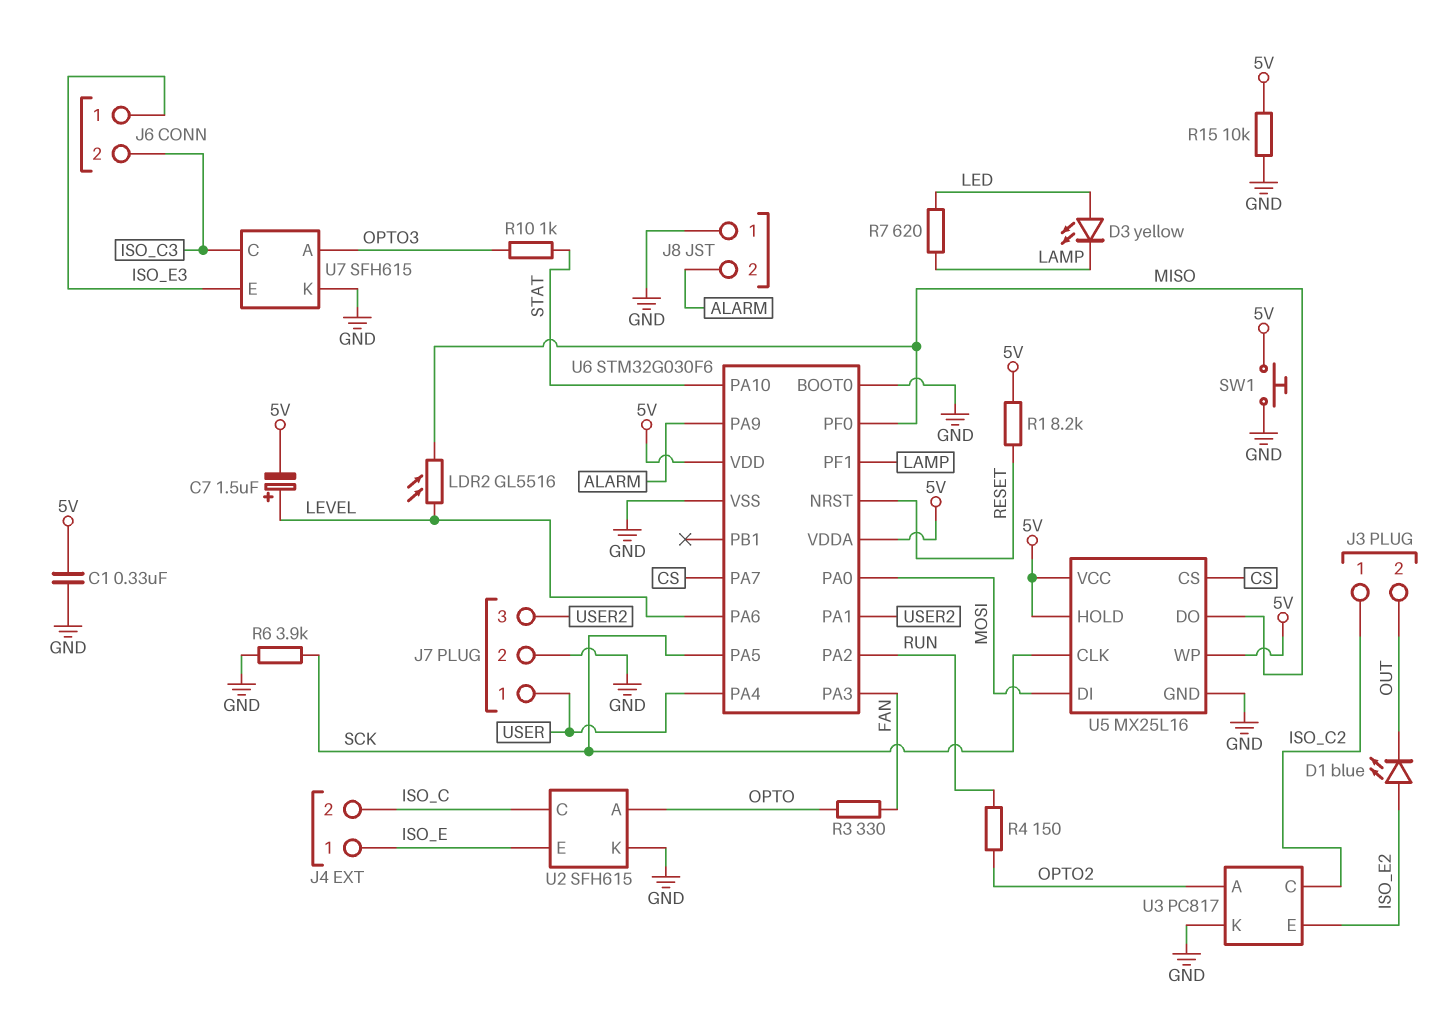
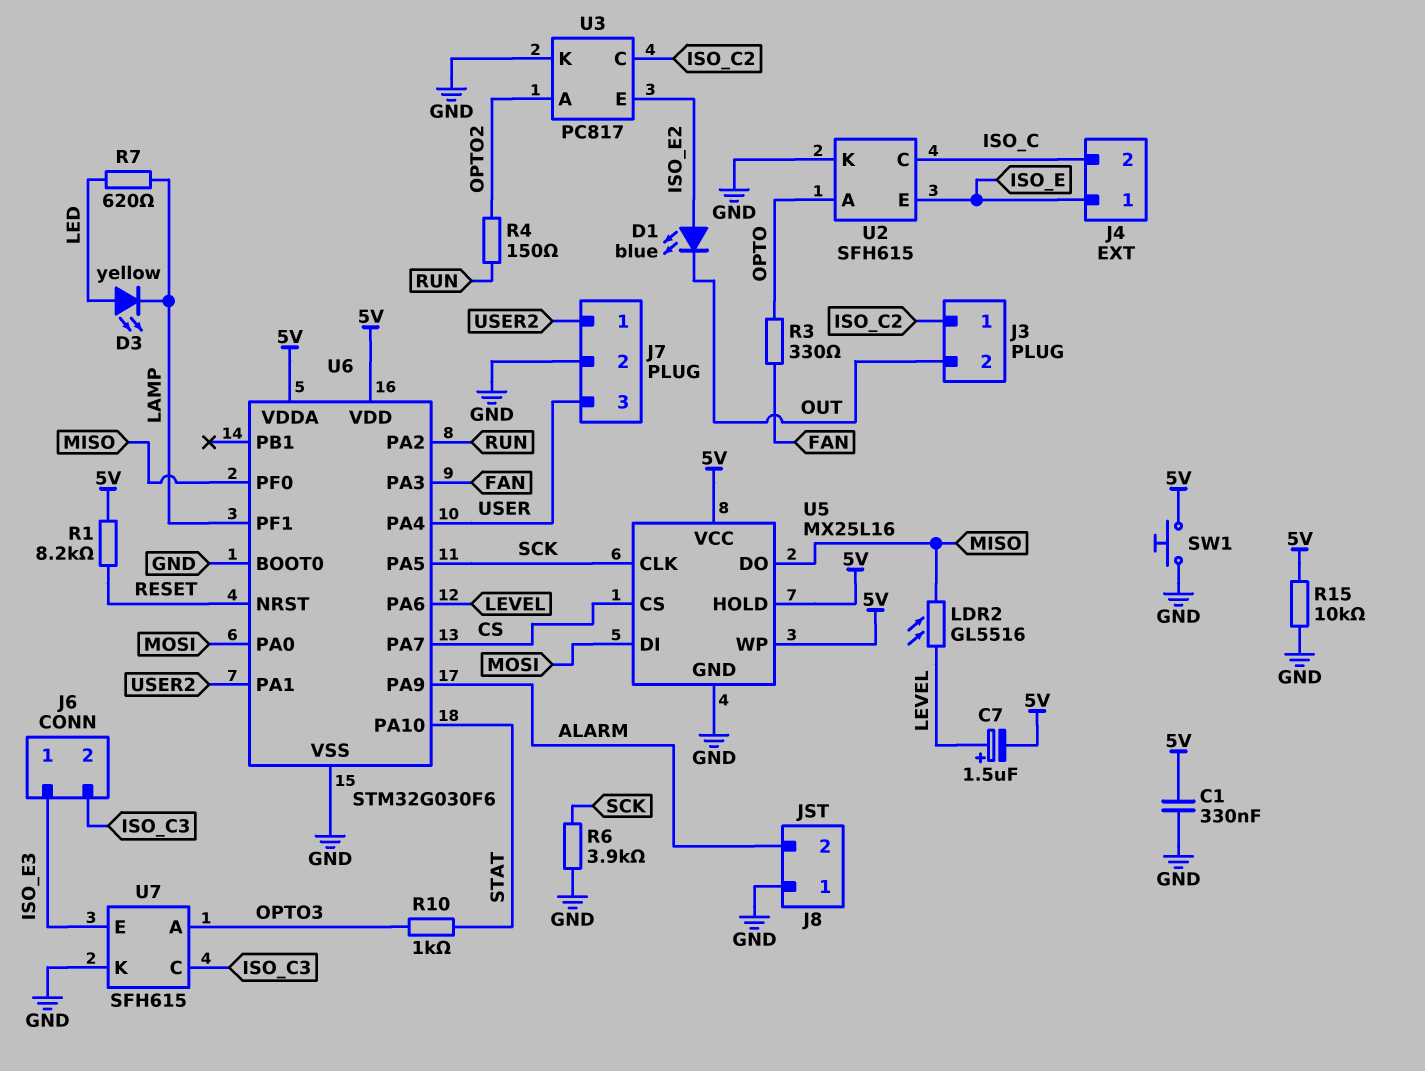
J7 pin 1: USER -> USER2
J7 pin 3: USER2 -> USER

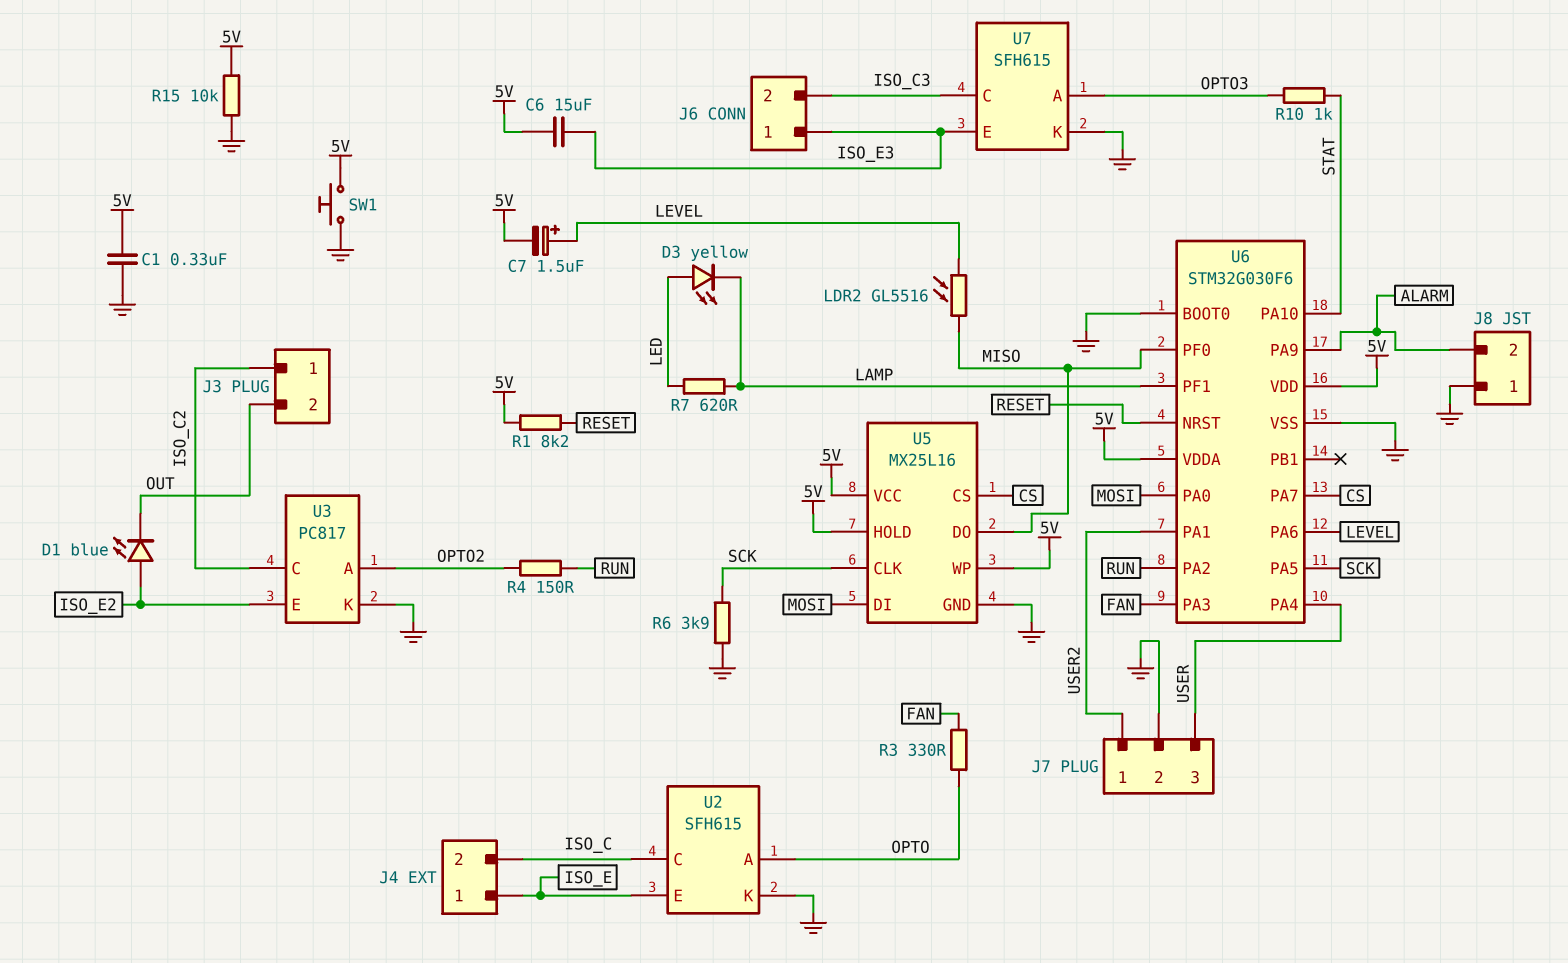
C6: none -> 15uF (5V, ISO_E3)

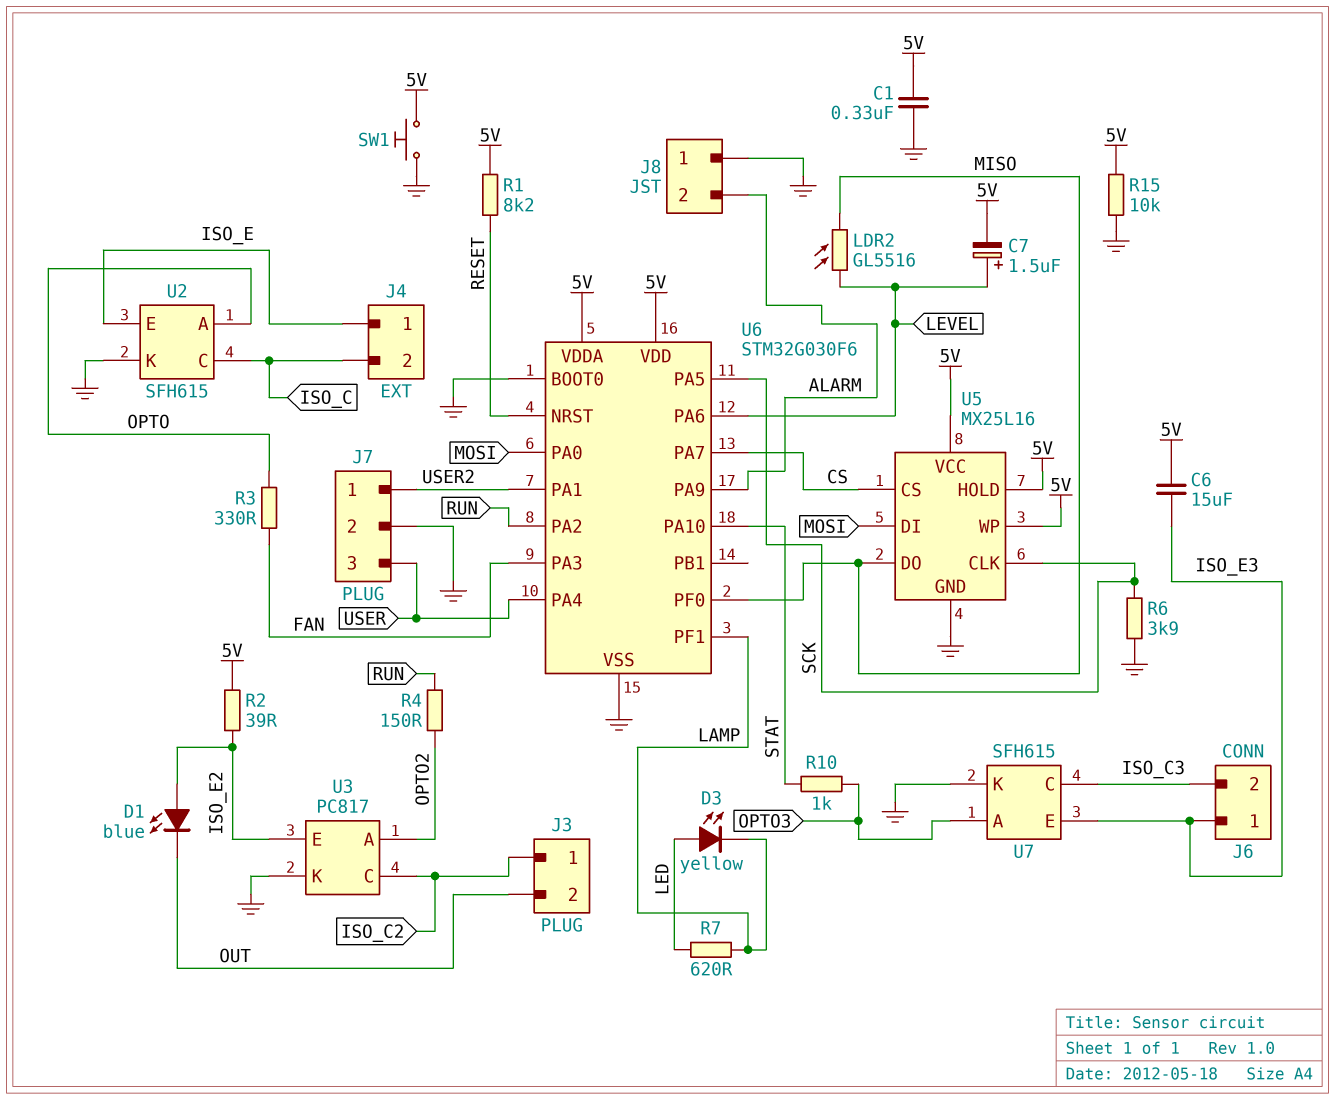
R2: none -> 39 (5V, ISO_E2)

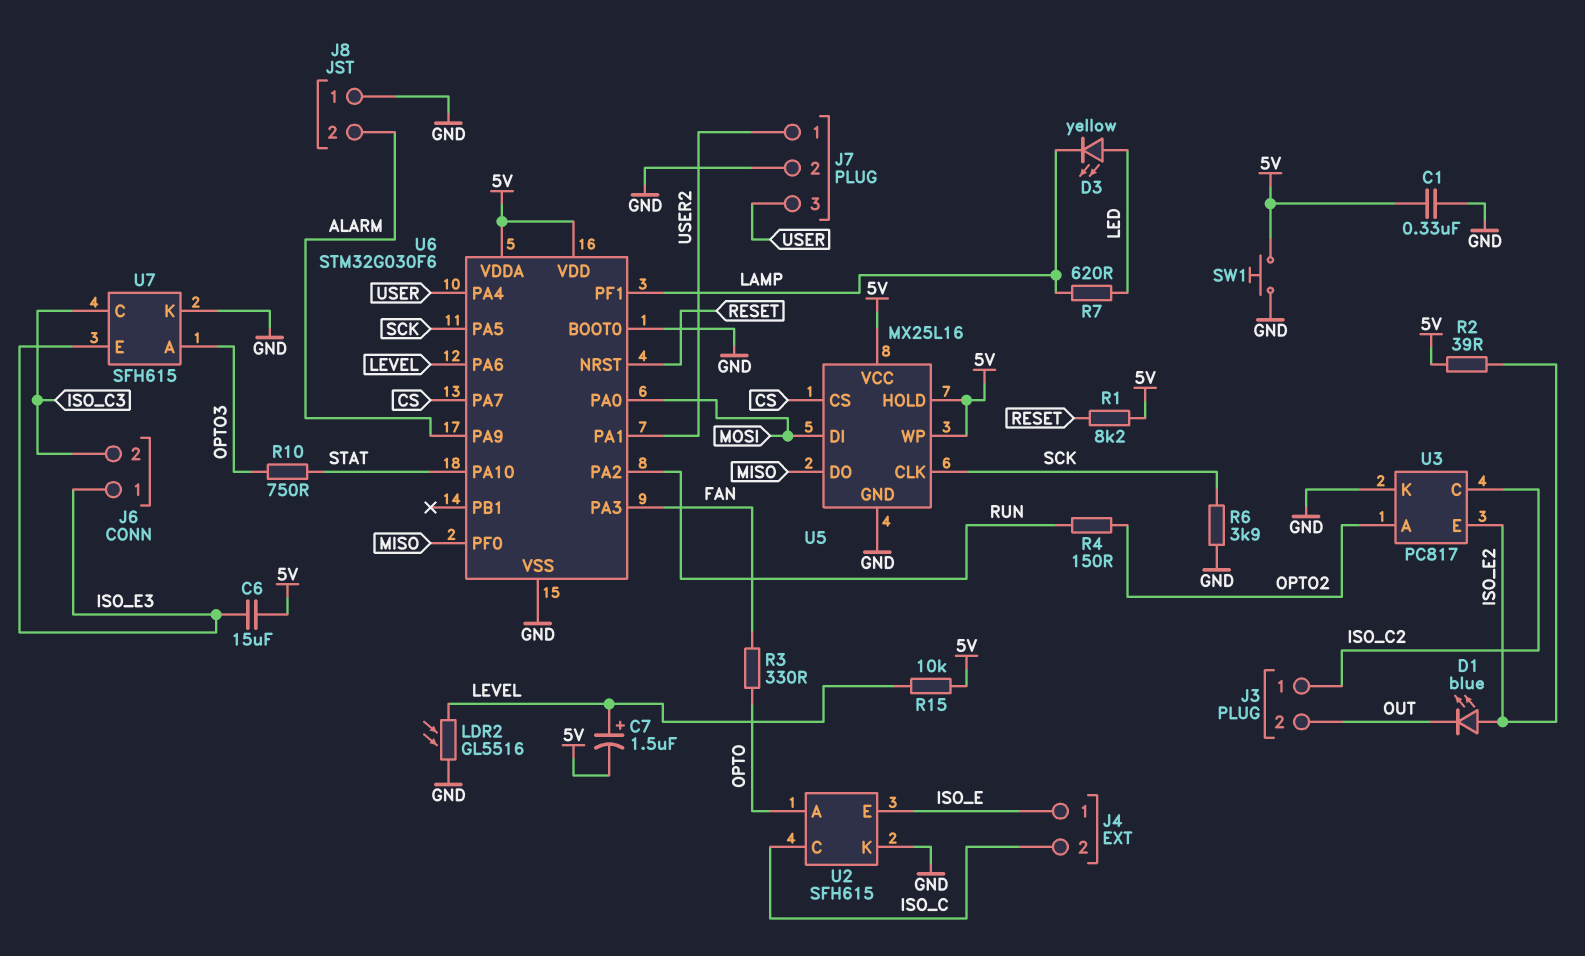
LDR2: GL5516 (LEVEL, MISO) -> GL5516 (GND, LEVEL)
R10: 1k (OPTO3, STAT) -> 750 (OPTO3, STAT)
R15: 10k (5V, GND) -> 10k (5V, LEVEL)

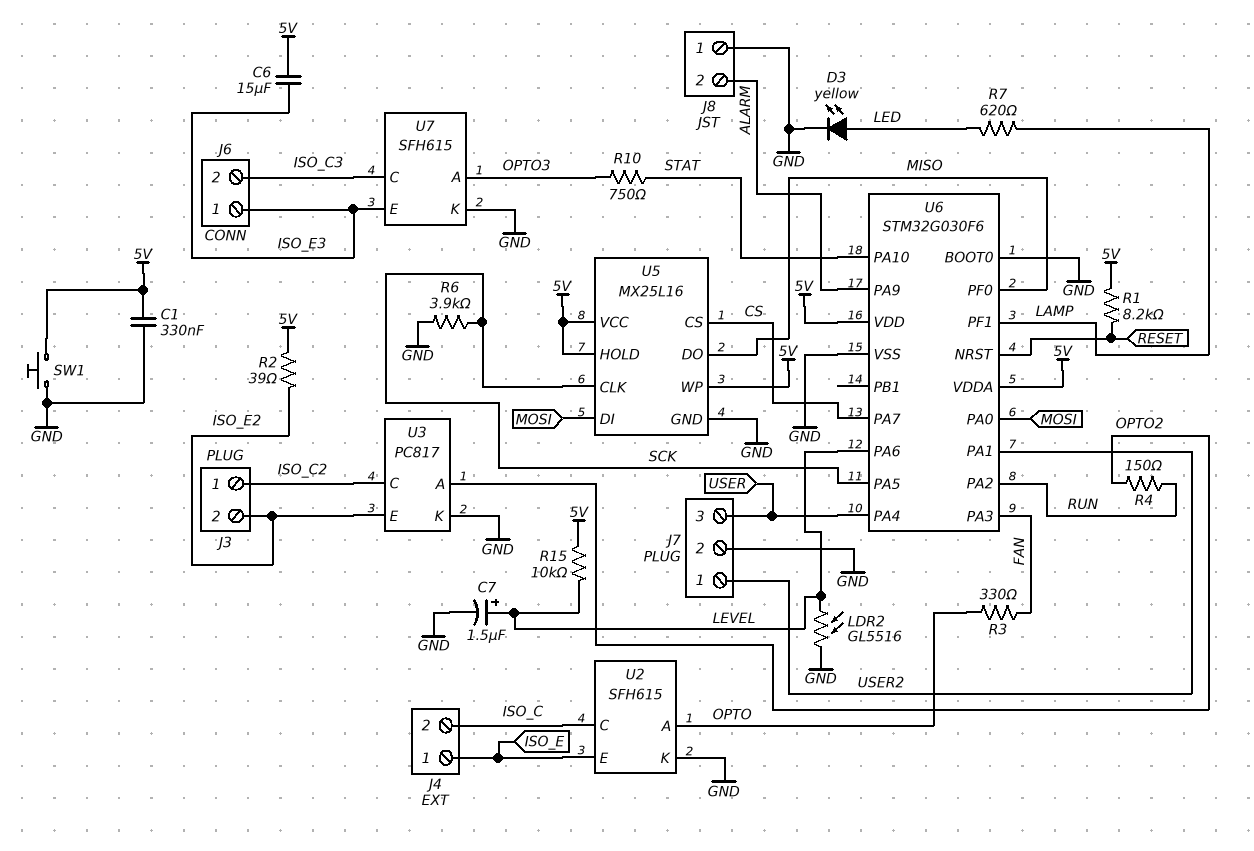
C7: 1.5uF (plus LEVEL, minus 5V) -> 1.5uF (plus LEVEL, minus GND)
D1: LED blue (A ISO_E2, K OUT) -> none
D3: LED yellow (A LED, K LAMP) -> LED yellow (A LED, K GND)
J3 pin 2: OUT -> ISO_E2

